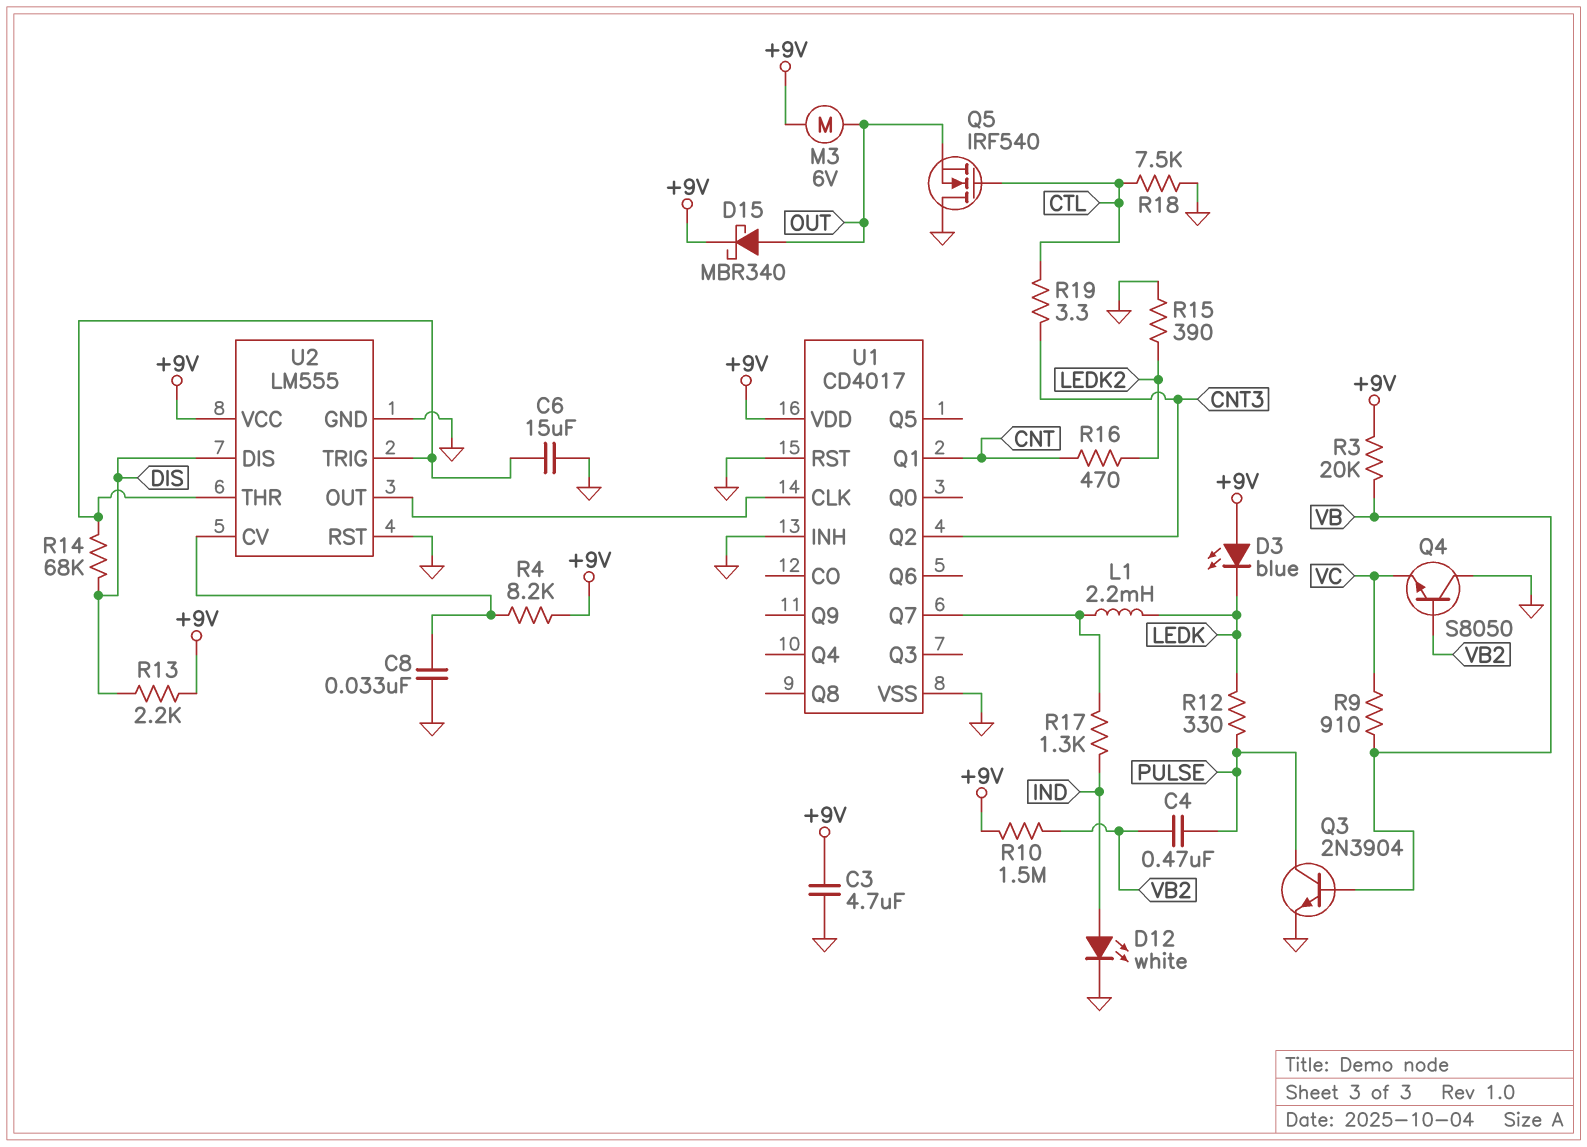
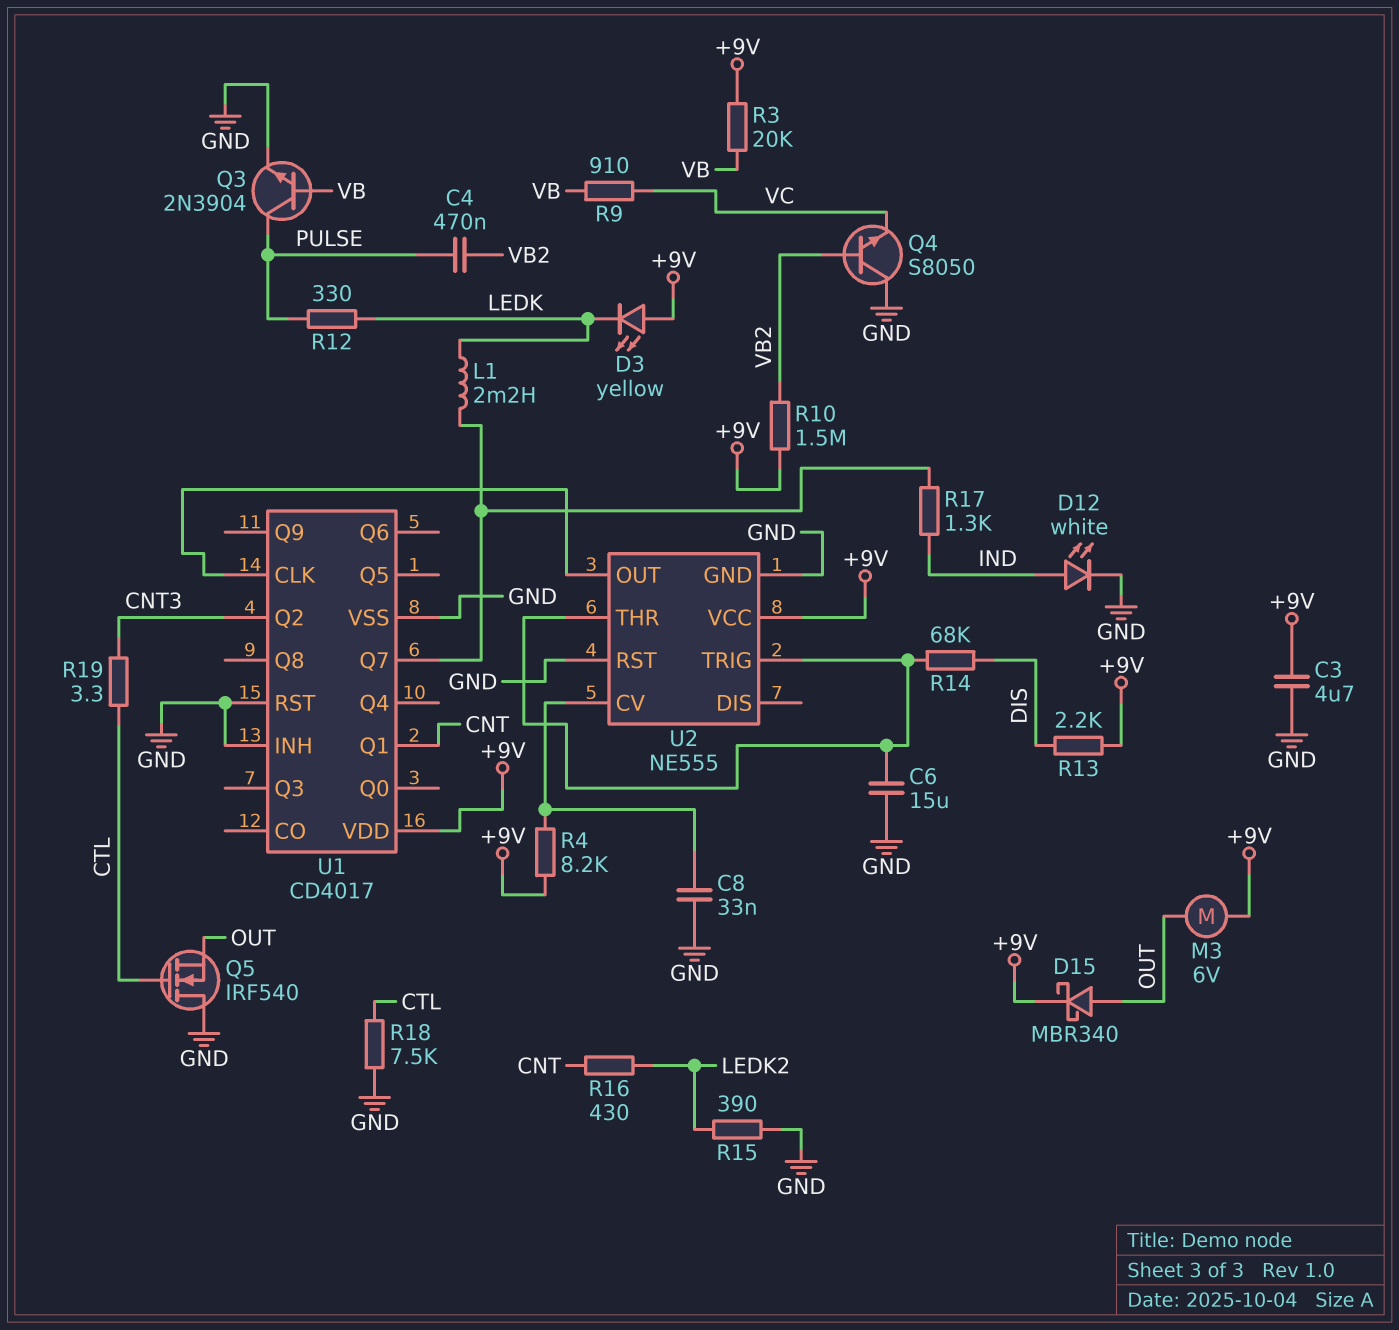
D3: LED blue (A +9V, K LEDK) -> LED yellow (A +9V, K LEDK)
R16: 470 (CNT, LEDK2) -> 430 (CNT, LEDK2)
U2: LM555 -> NE555
U2 pin DIS: DIS -> none

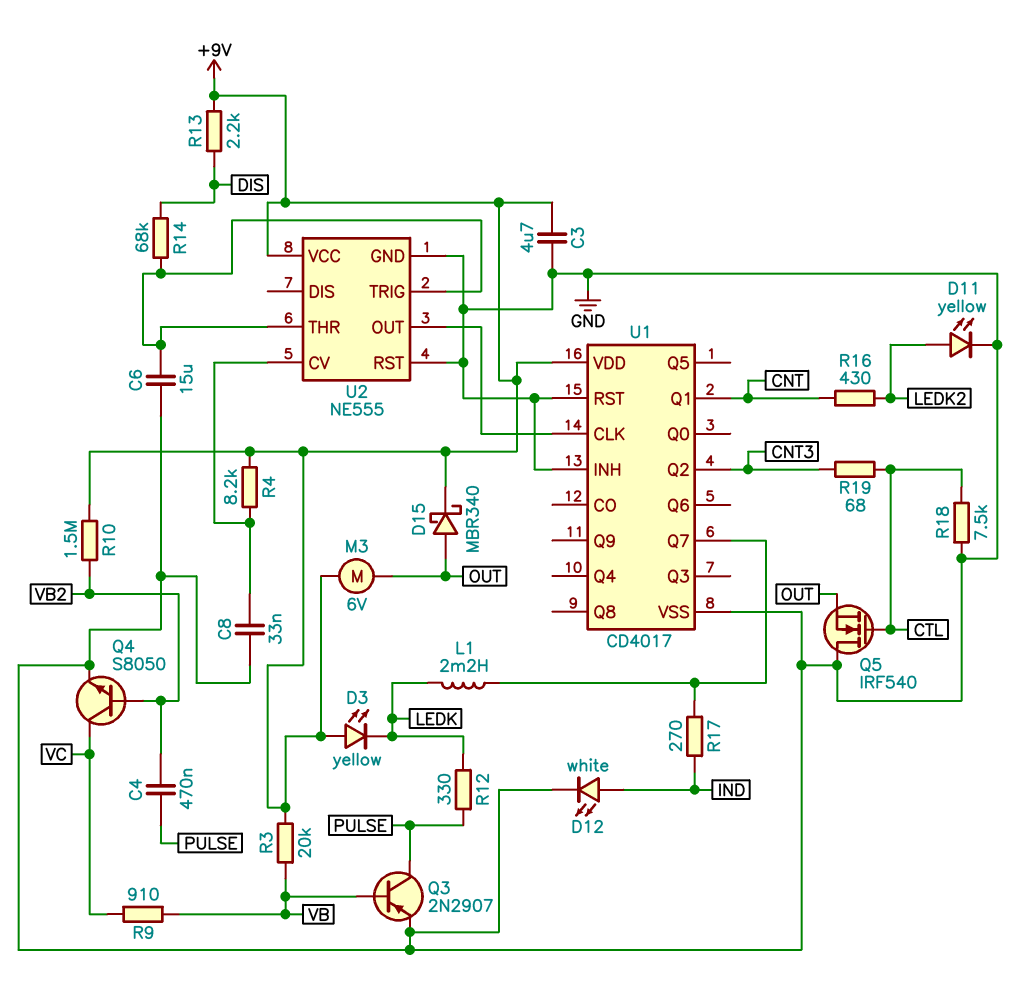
D11: none -> LED yellow (A LEDK2, K GND)
Q3: NPN 2N3904 (B VB, C PULSE, E GND) -> PNP 2N2907 (B VB, C PULSE, E GND)
Q4: NPN S8050 (B VB2, C GND, E VC) -> NPN S8050 (B VB2, C VC, E GND)
R15: 390 (GND, LEDK2) -> none
R17: 1.3k (IND, U1/Q7) -> 270 (IND, U1/Q7)
R19: 3.3 (CNT3, CTL) -> 68 (CNT3, CTL)

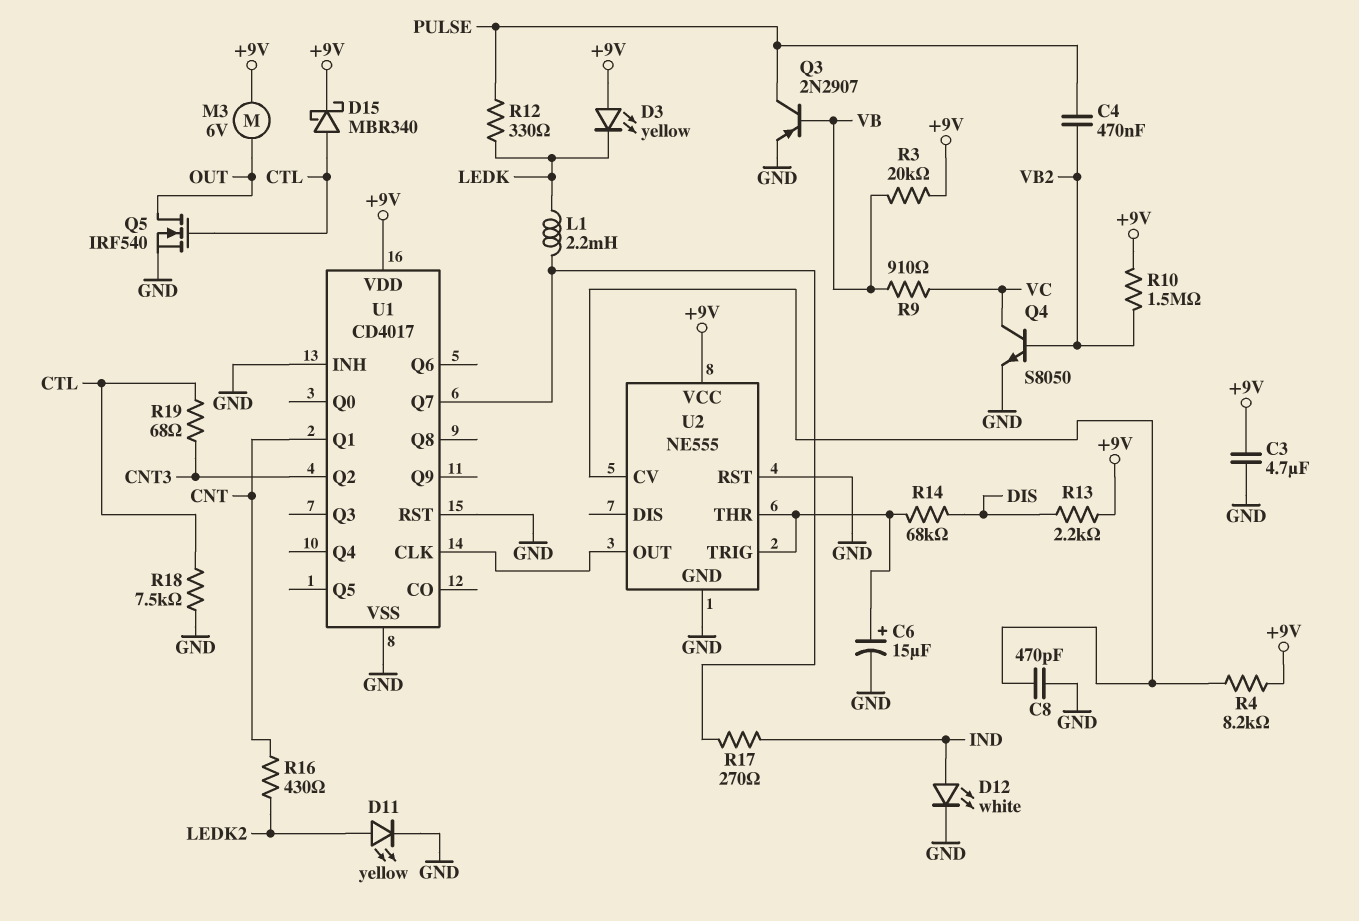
C6: 15uF (GND, U2/THR) -> 15uF (plus U2/THR, minus GND)
C8: 33nF (GND, U2/CV) -> 470pF (GND, U2/CV)
D15: schottky MBR340 (A OUT, K +9V) -> schottky MBR340 (A CTL, K +9V)
Q5: NMOS IRF540 (G CTL, D GND, S OUT) -> NMOS IRF540 (G CTL, D OUT, S GND)

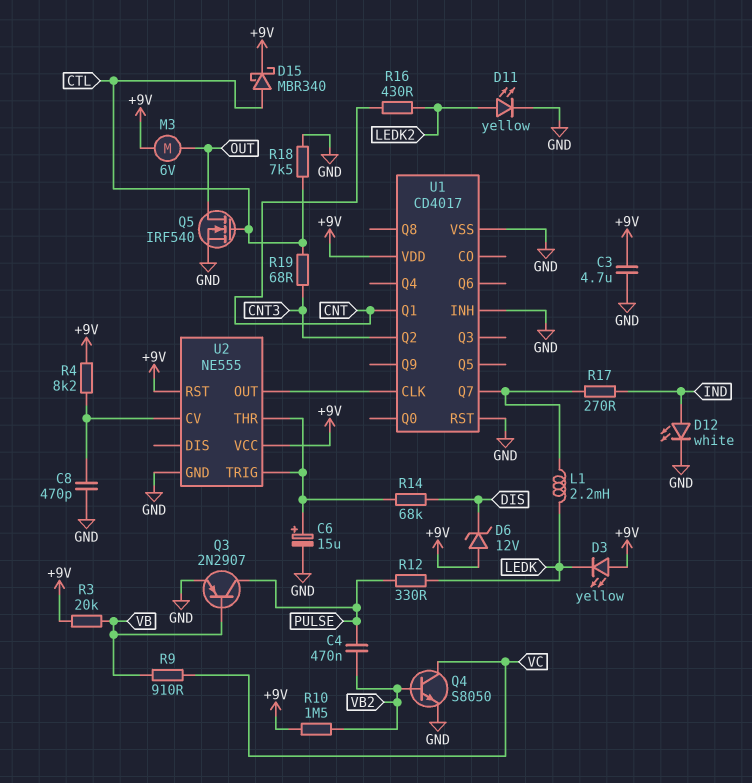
D6: none -> zener 12V (A +9V, K DIS)
R13: 2.2k (+9V, DIS) -> none
U2 pin RST: GND -> +9V

